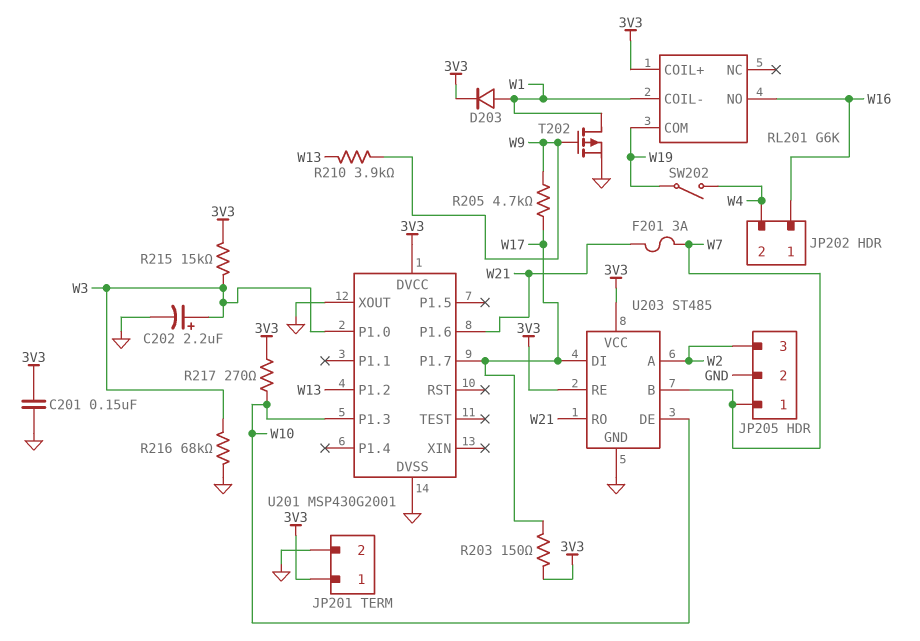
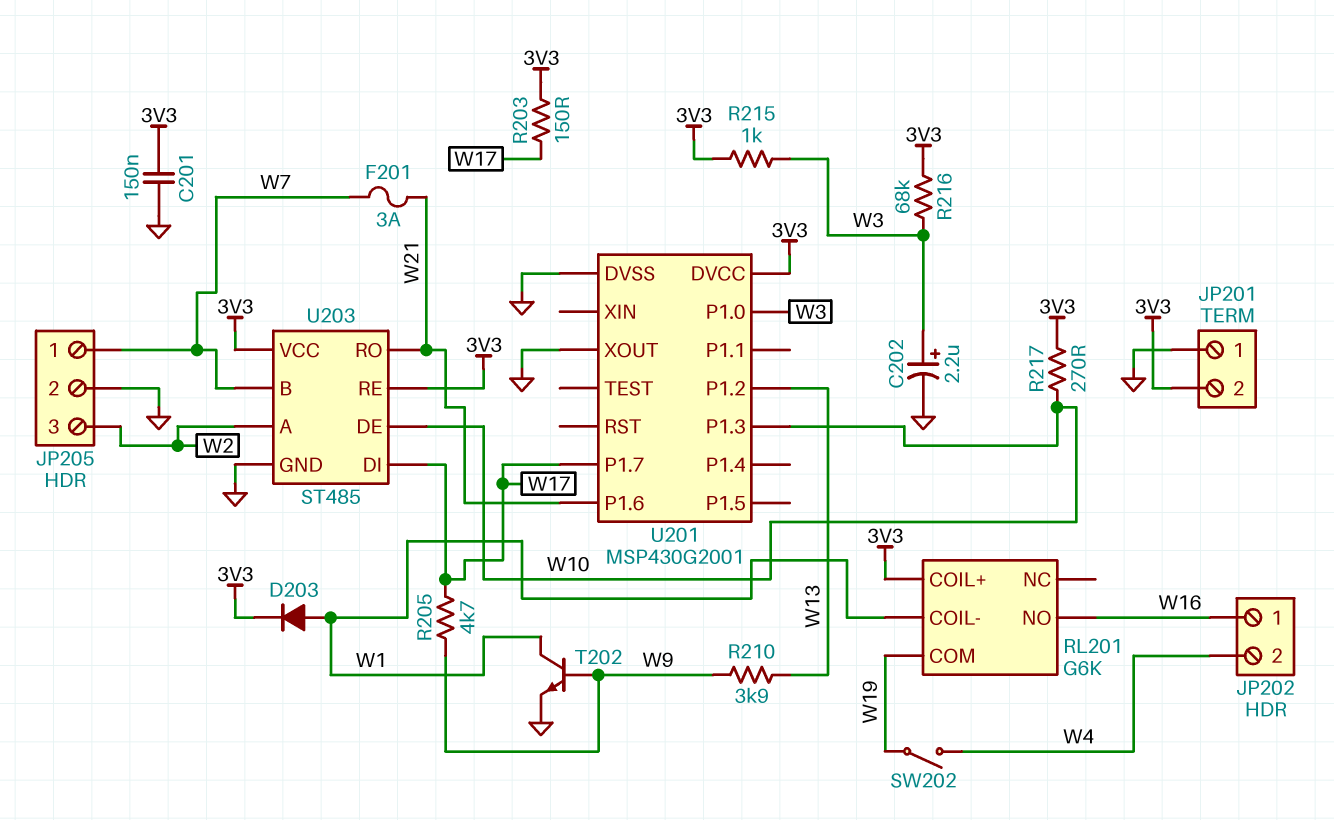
JP201 pin 1: 3V3 -> GND
JP201 pin 2: GND -> 3V3
R215: 15k (3V3, W3) -> 1k (3V3, W3)
R216: 68k (GND, W3) -> 68k (3V3, W3)
T202: PMOS (G W9, D W1, S GND) -> NPN (B W9, C W1, E GND)

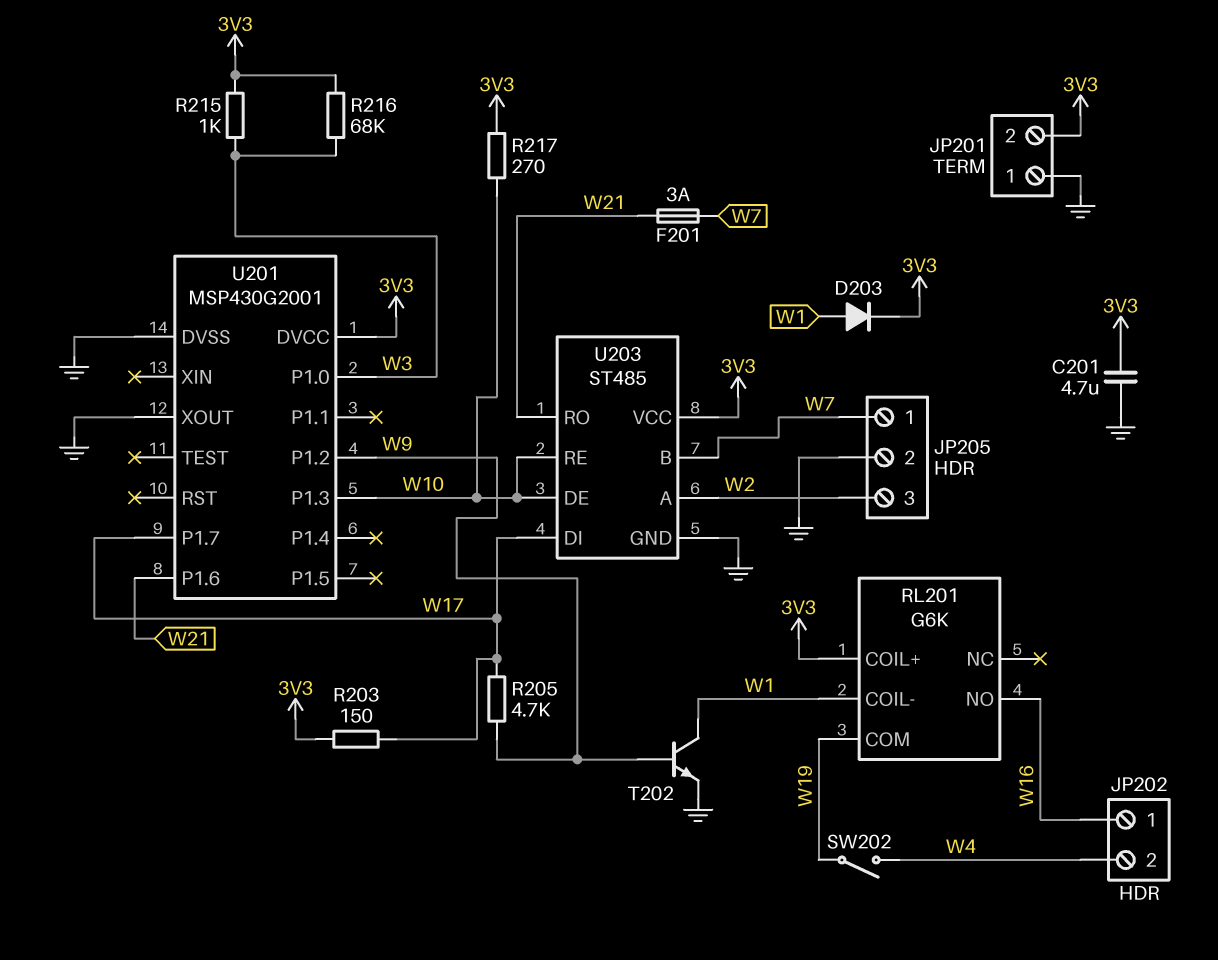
C201: 150nF (3V3, GND) -> 4.7uF (3V3, GND)
C202: 2.2uF (plus W3, minus GND) -> none
R210: 3.9k (W9, W13) -> none
U201 pin P1.2: W13 -> W9
U203 pin RE: 3V3 -> W10

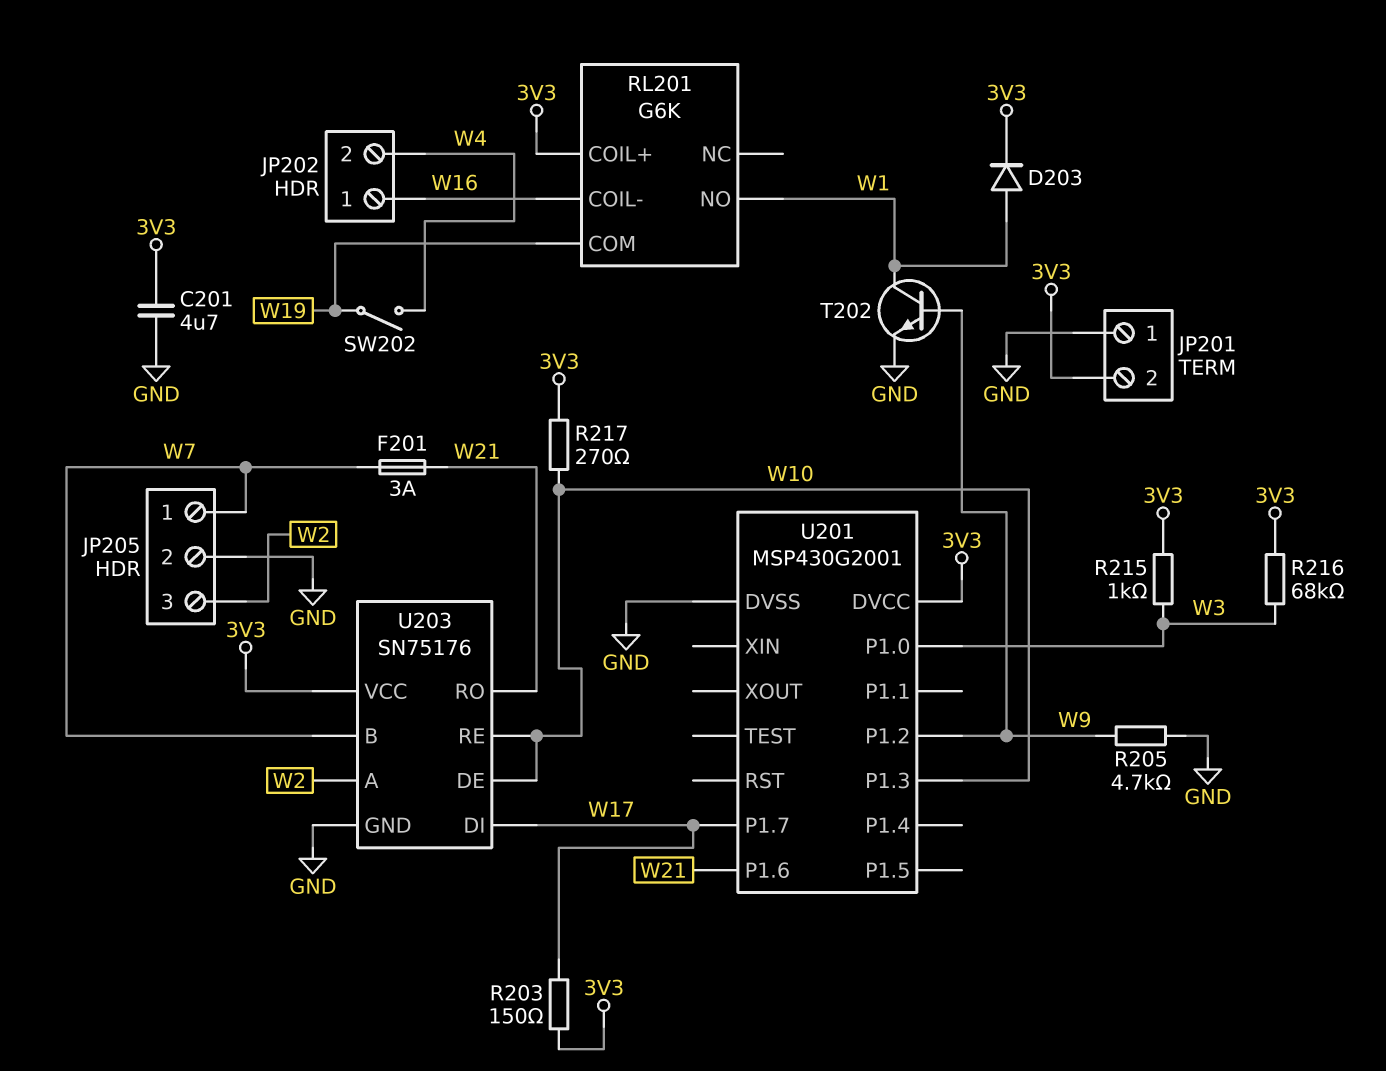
R205: 4.7k (W9, W17) -> 4.7k (GND, W9)
RL201 pin COIL-: W1 -> W16
RL201 pin NO: W16 -> W1
U201 pin XOUT: GND -> none
U203: ST485 -> SN75176

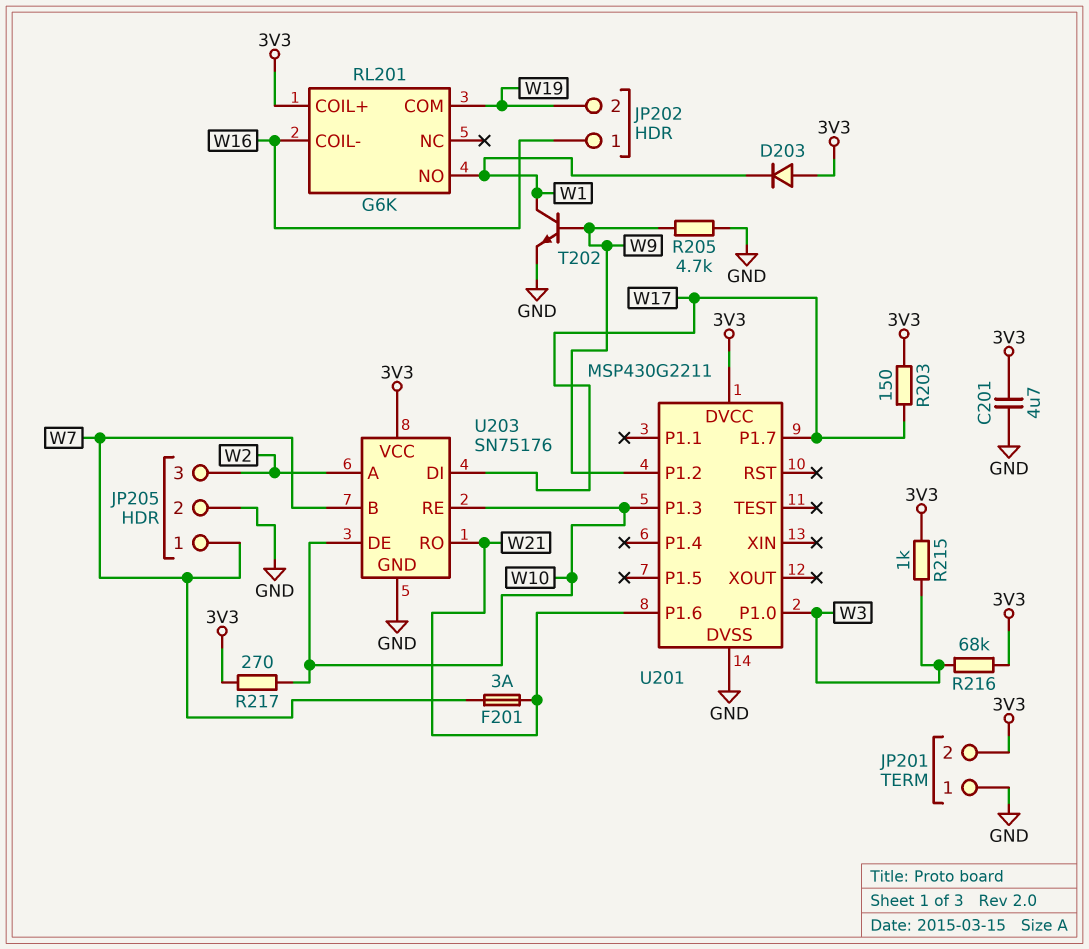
D203: diode (A W1, K 3V3) -> diode (A 3V3, K W1)
JP202 pin 2: W4 -> W19
SW202: switch (W4, W19) -> none
U201: MSP430G2001 -> MSP430G2211

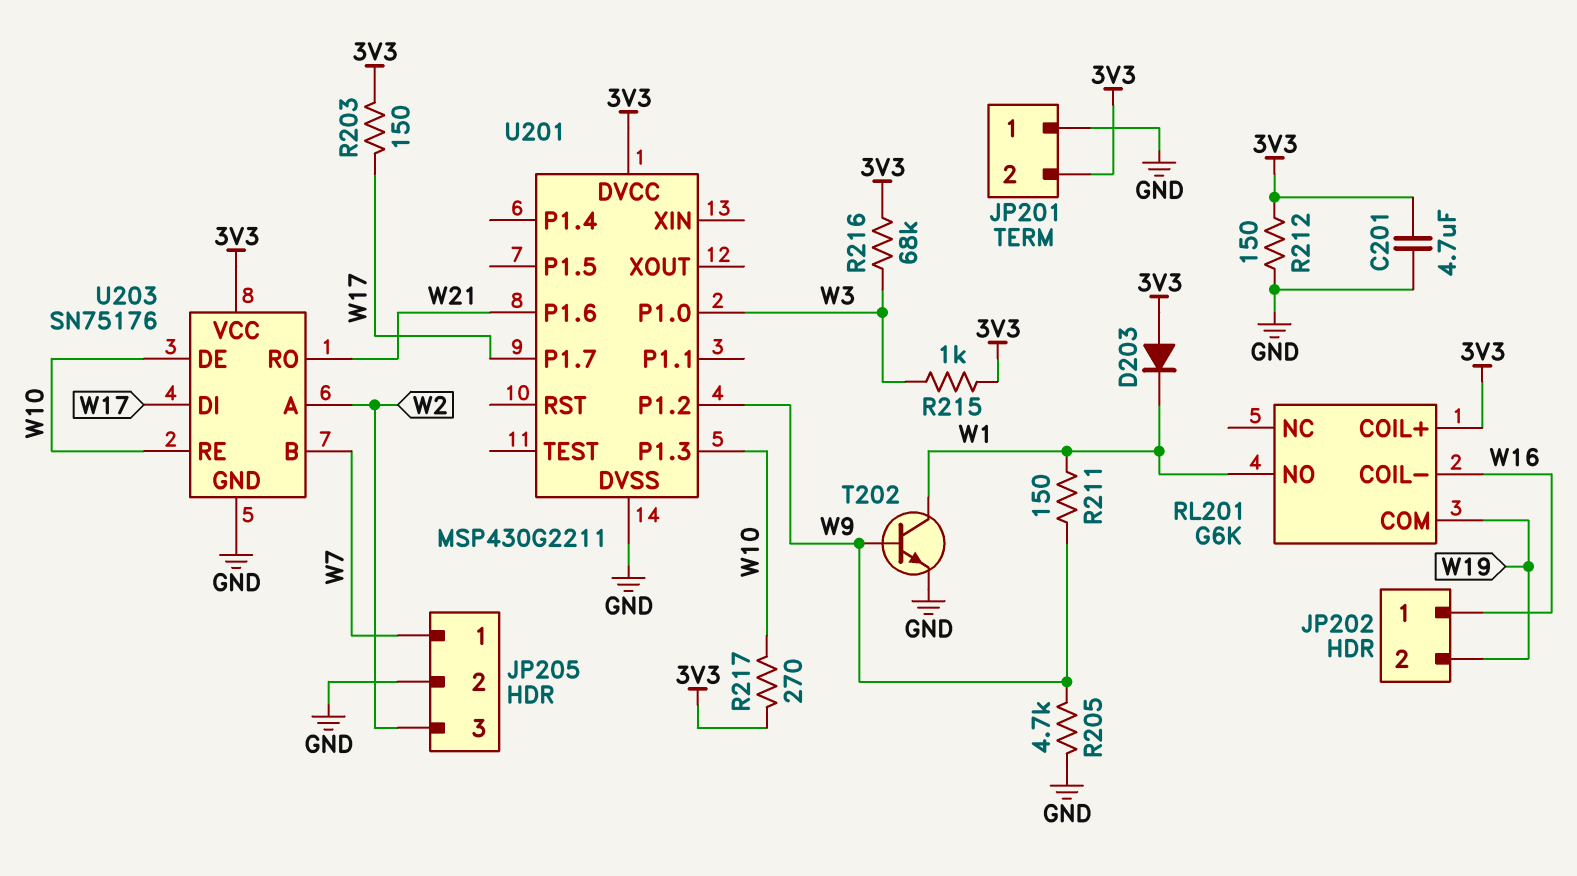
F201: 3A (W7, W21) -> none
R211: none -> 150 (W1, W9)
R212: none -> 150 (3V3, GND)

